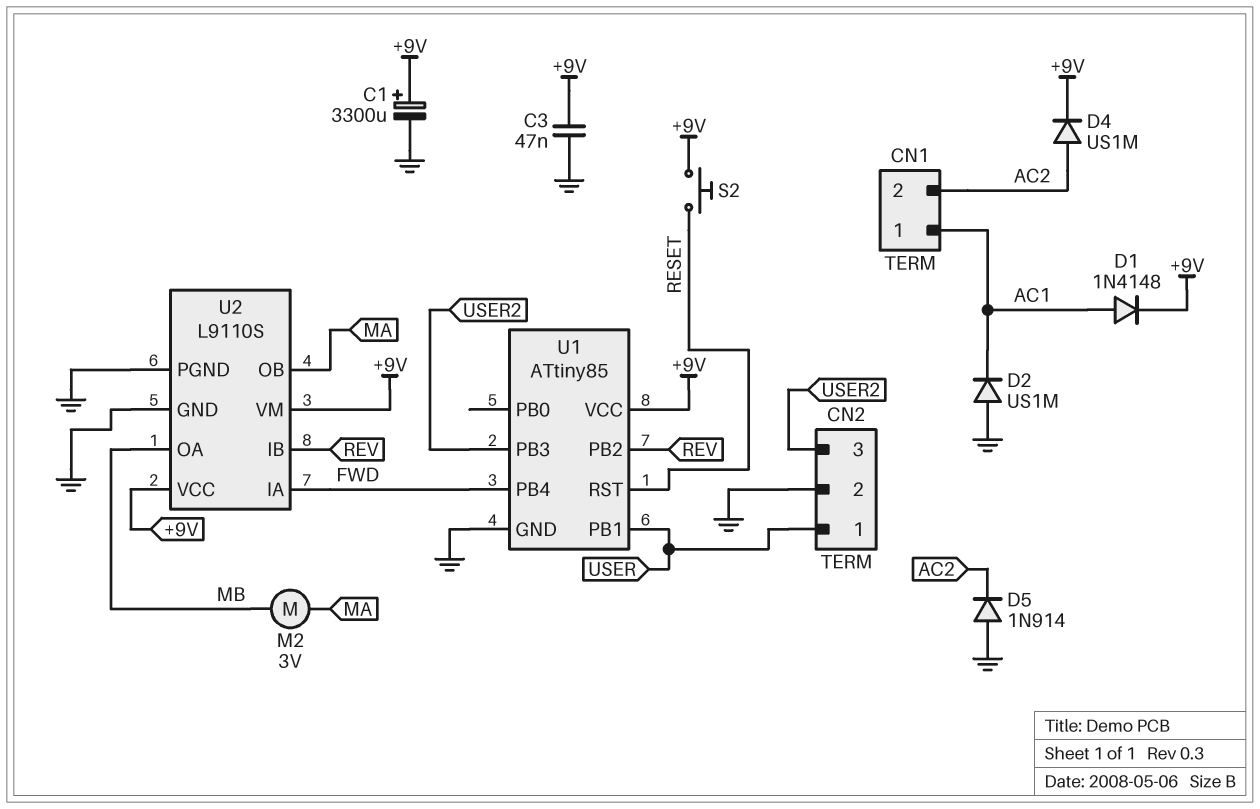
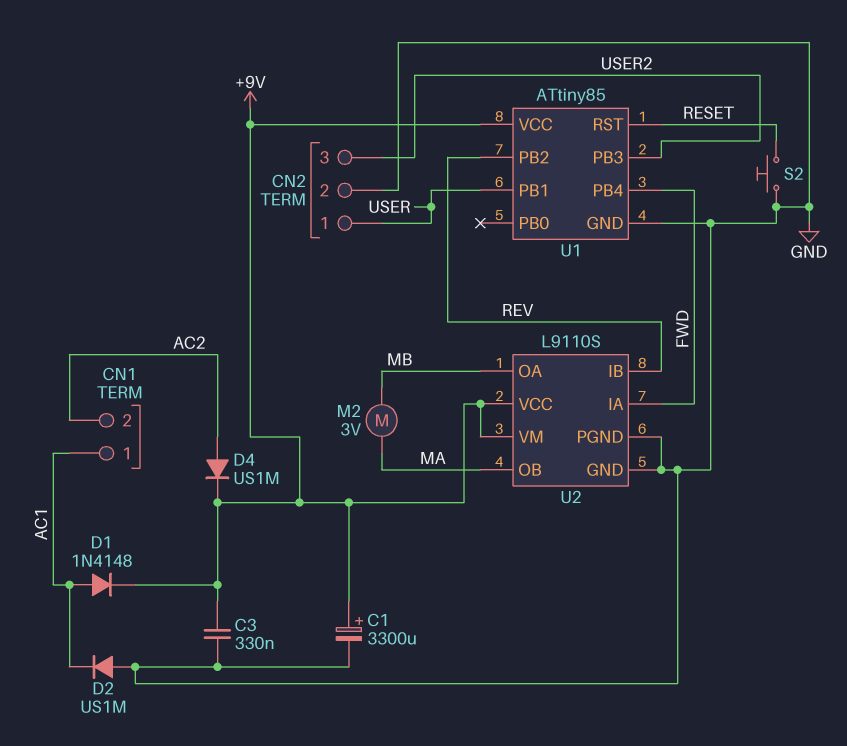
C3: 47nF (+9V, GND) -> 330nF (+9V, GND)
D5: diode 1N914 (A GND, K AC2) -> none
S2: button (+9V, RESET) -> button (GND, RESET)

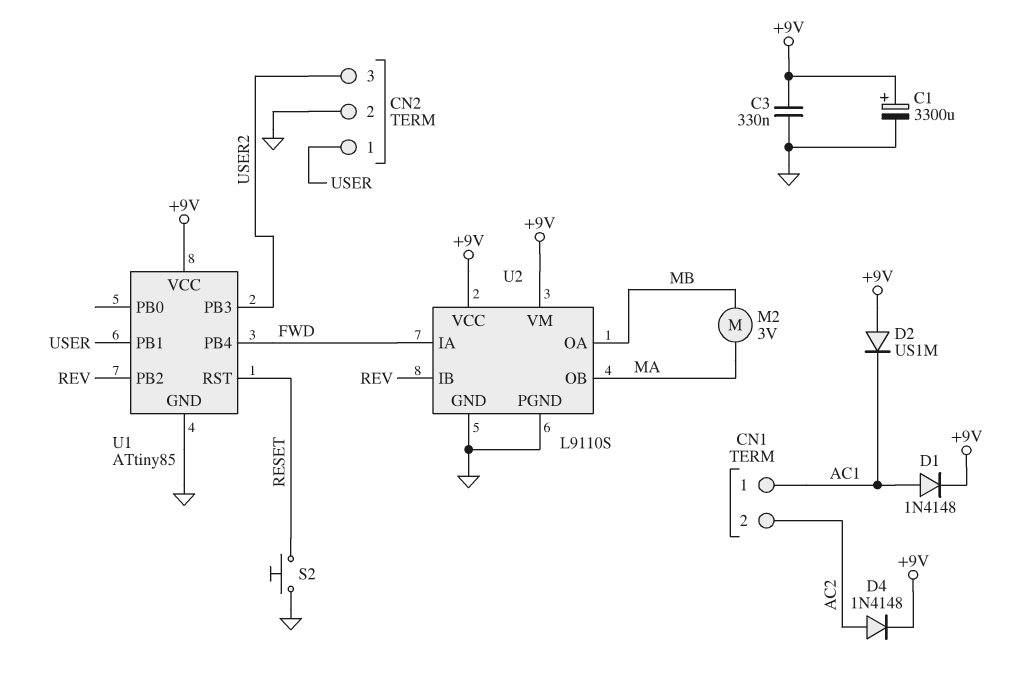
D2: diode US1M (A GND, K AC1) -> diode US1M (A +9V, K AC1)
D4: diode US1M (A AC2, K +9V) -> diode 1N4148 (A AC2, K +9V)

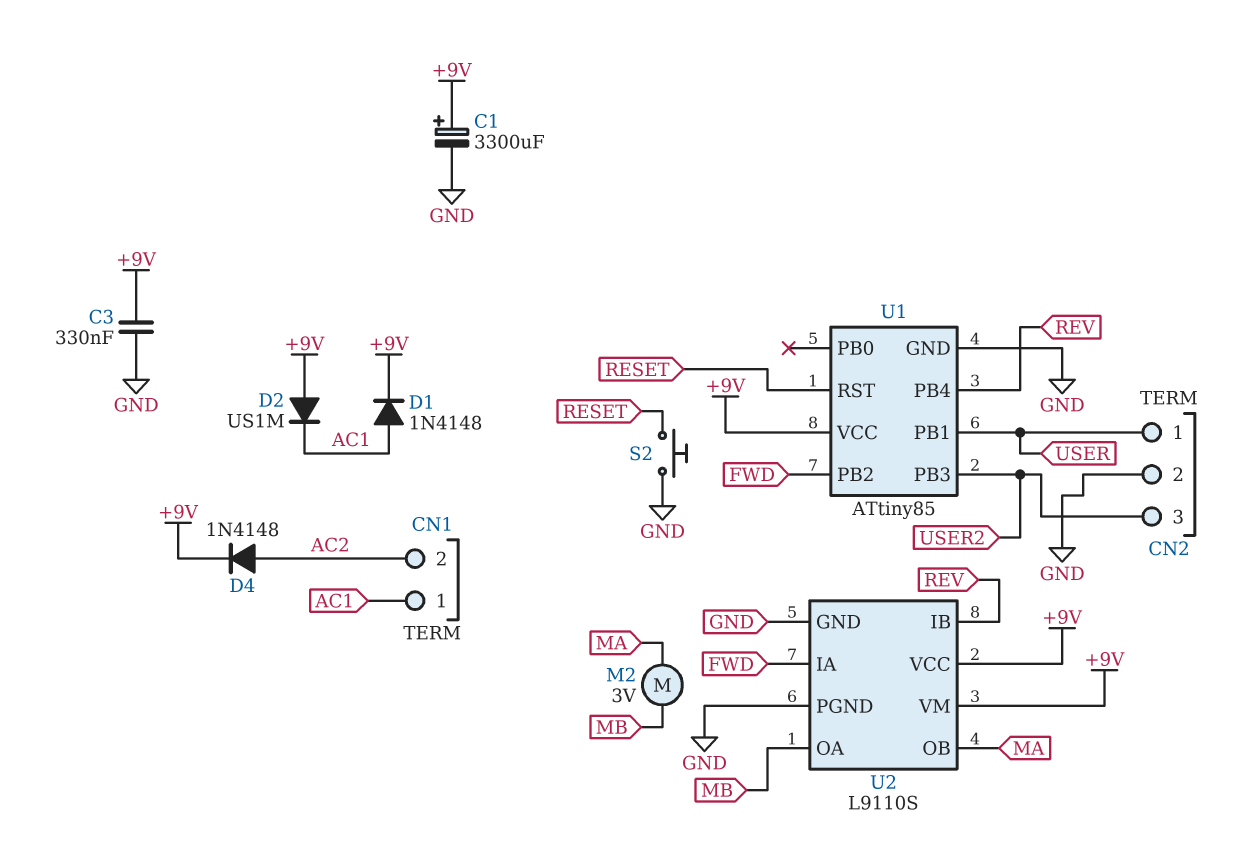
U1 pin PB2: REV -> FWD
U1 pin PB4: FWD -> REV

